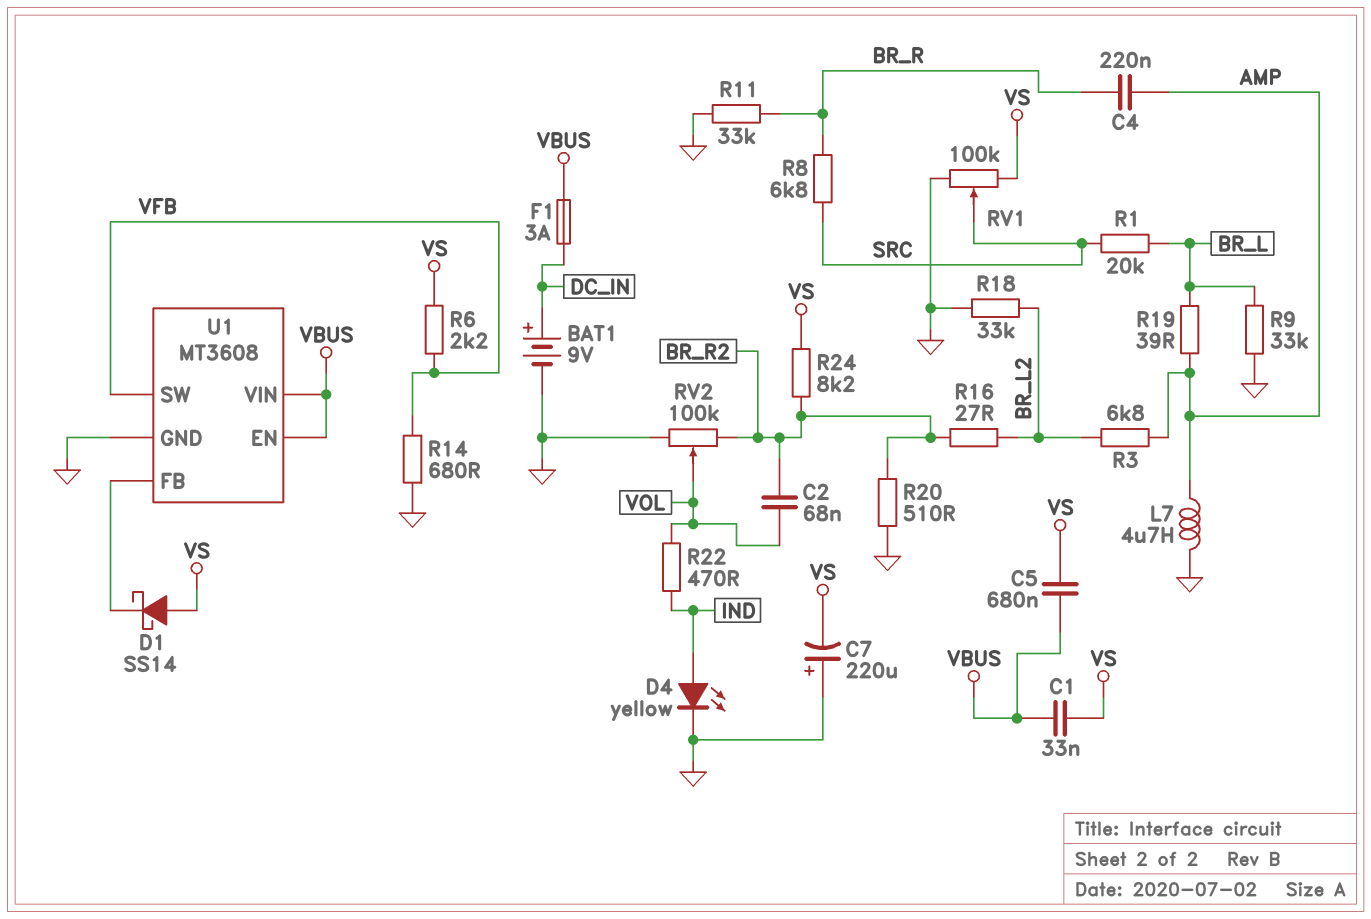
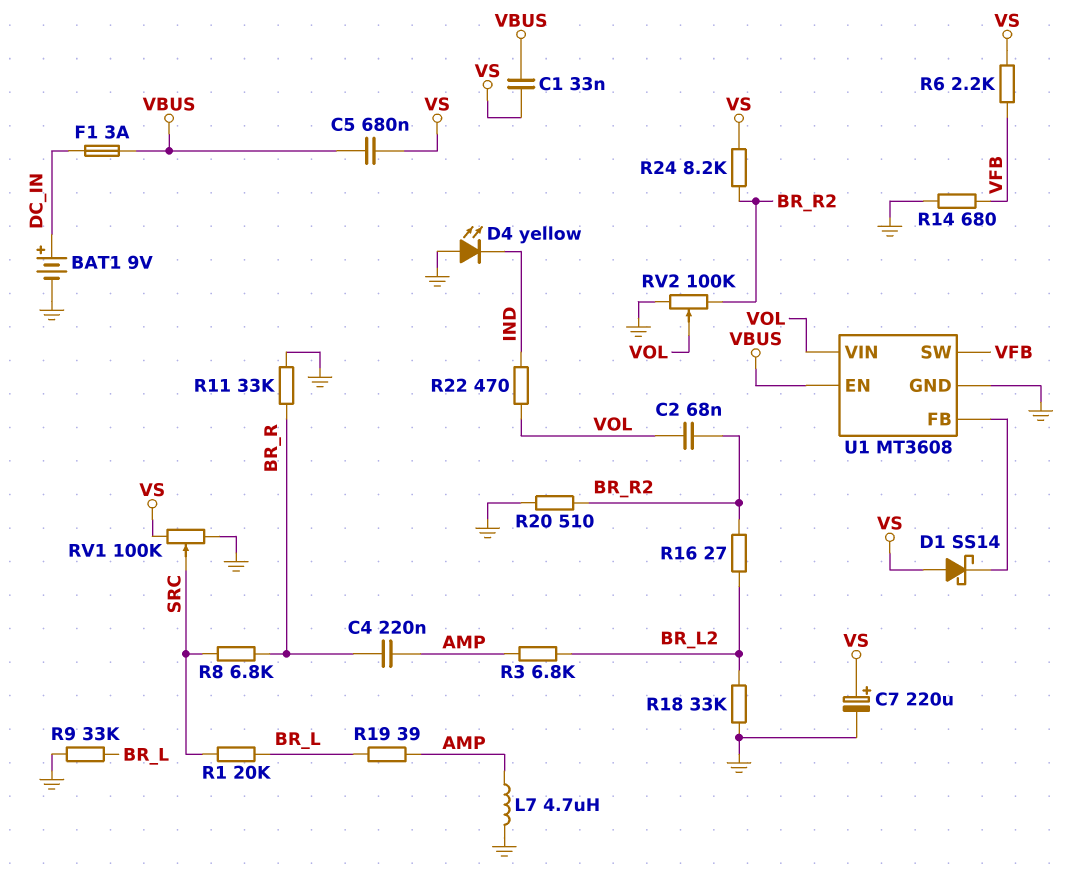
C7: 220uF (plus GND, minus VS) -> 220uF (plus VS, minus GND)
D4: LED yellow (A IND, K GND) -> LED yellow (A GND, K IND)
U1 pin VIN: VBUS -> VOL

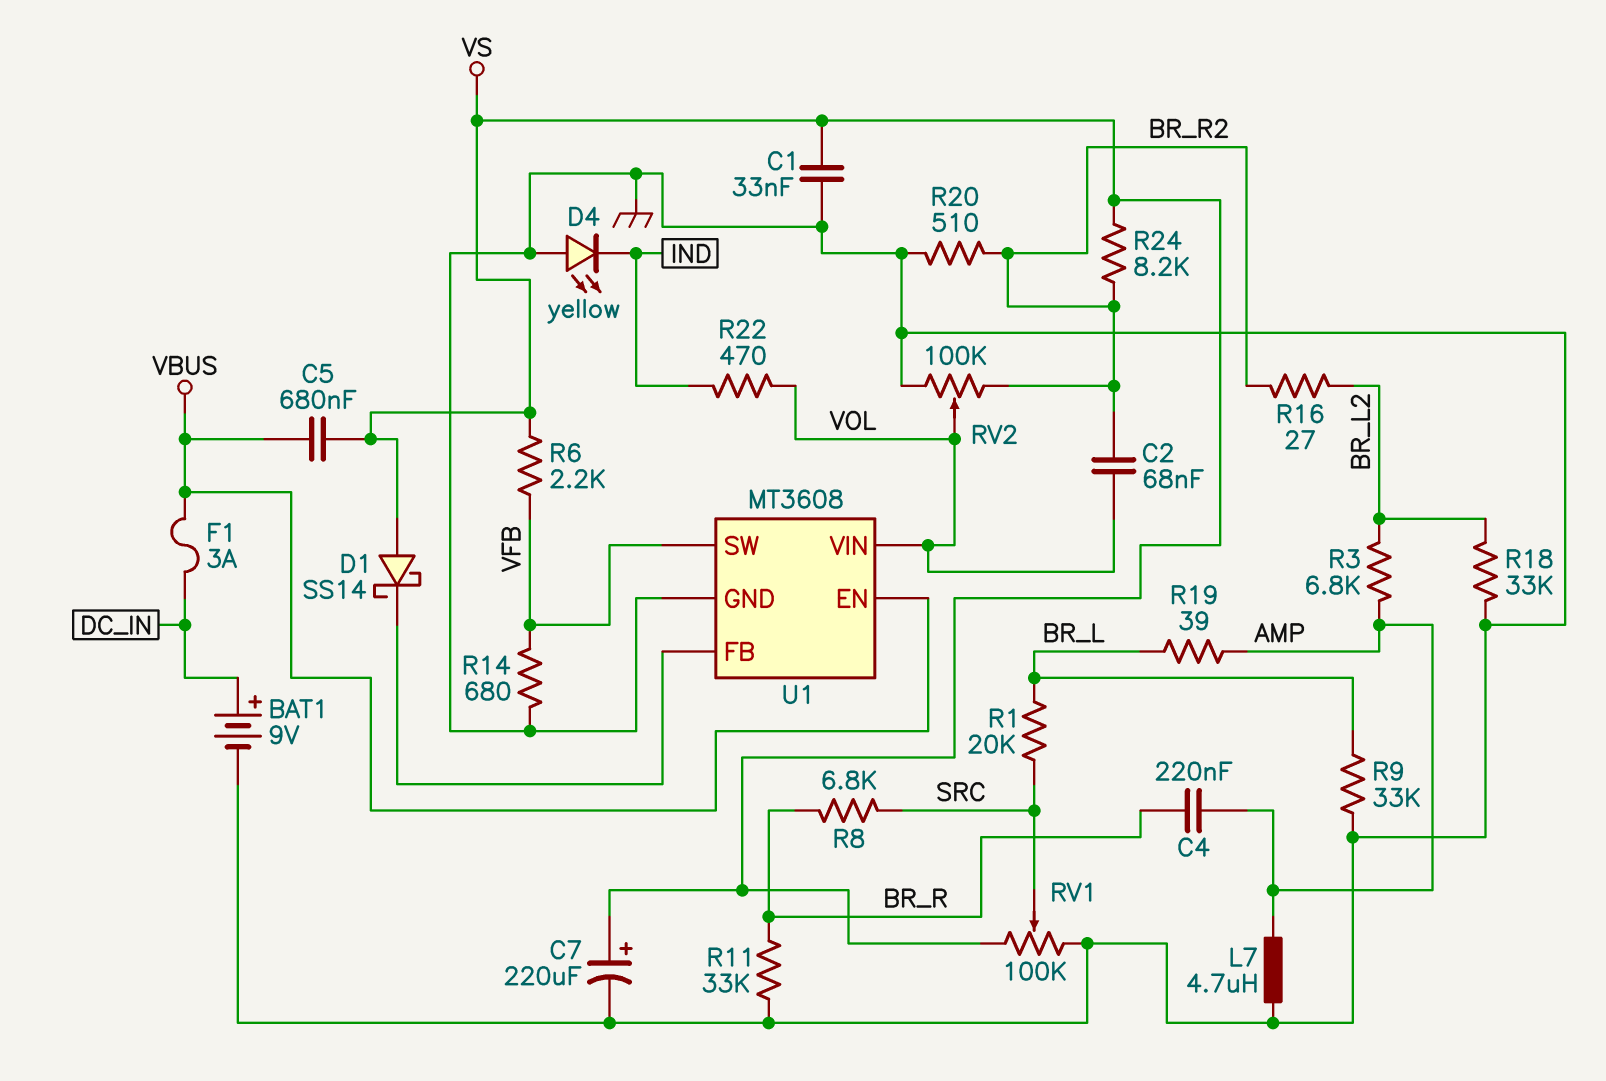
C1: 33nF (VBUS, VS) -> 33nF (GND, VS)

